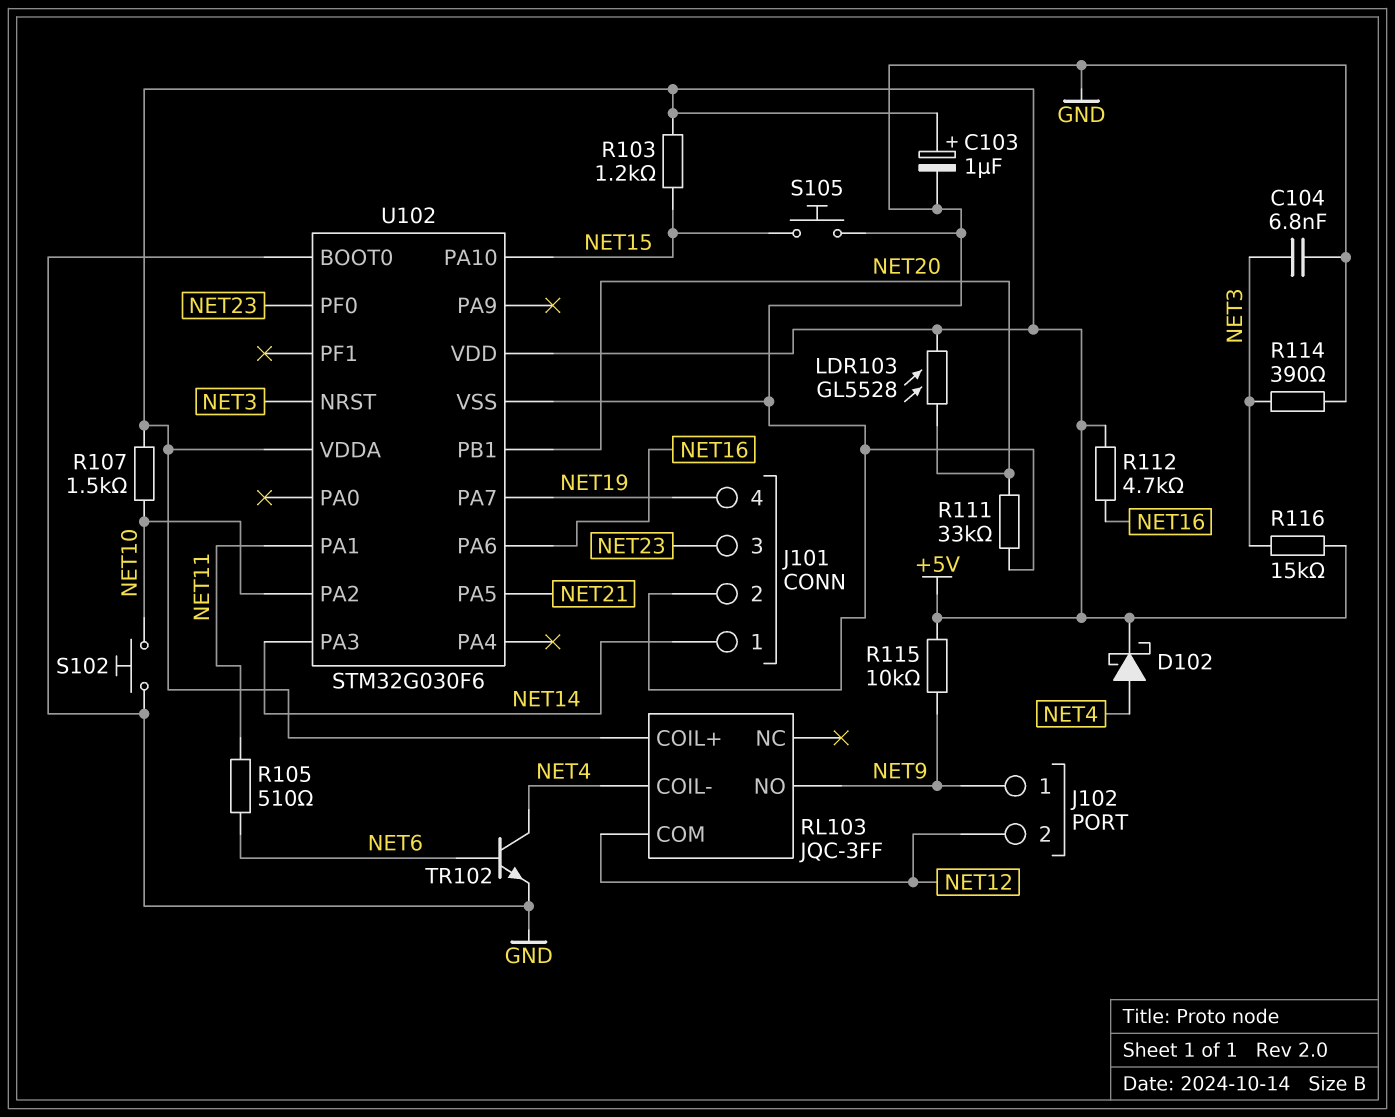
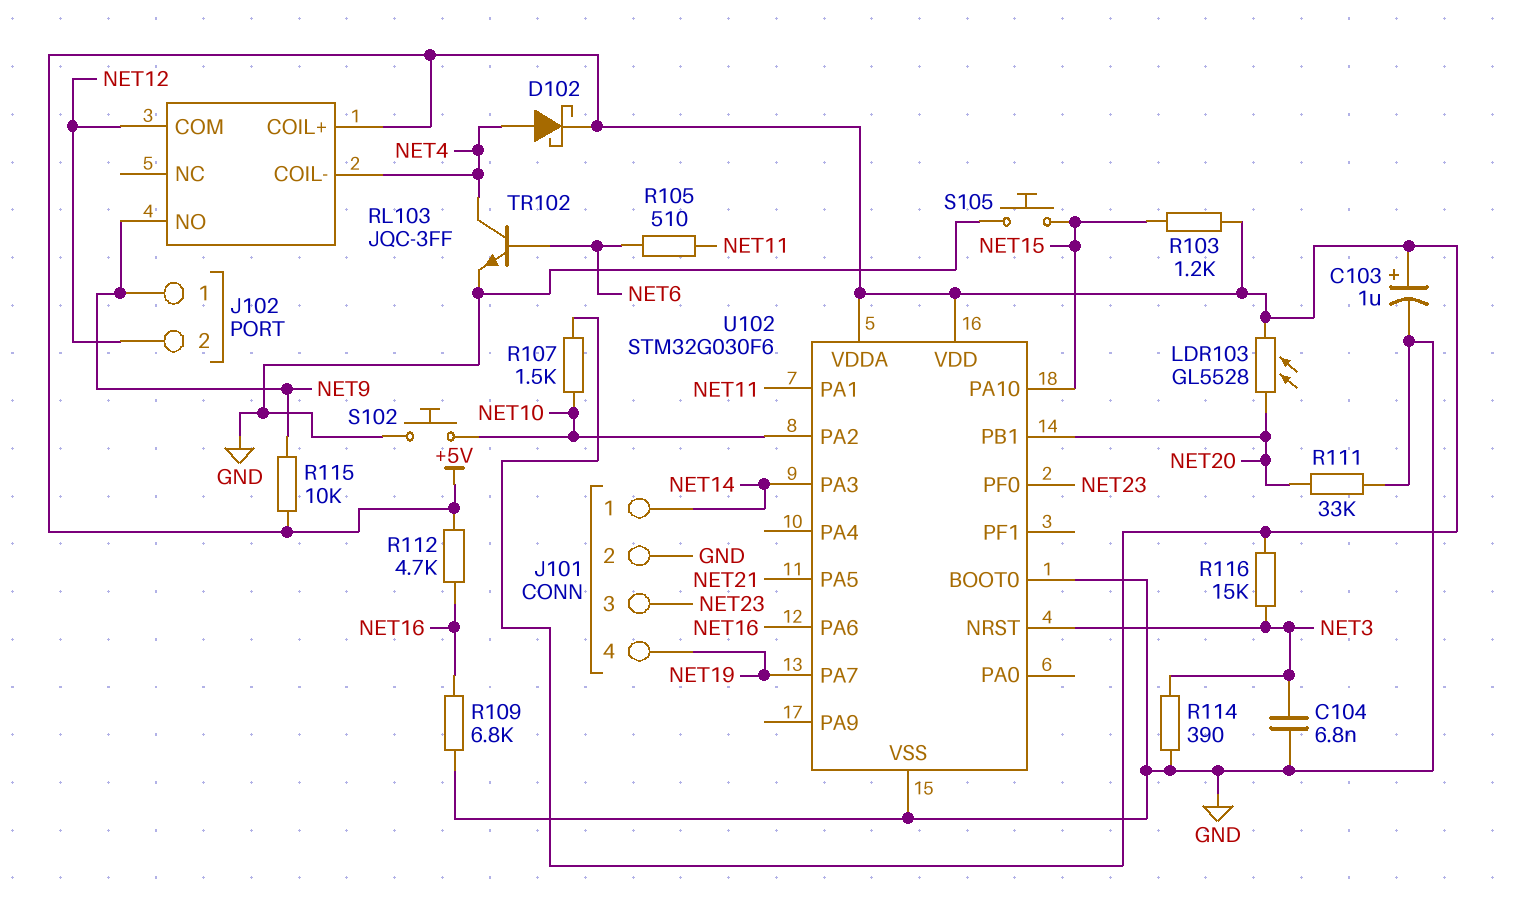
R109: none -> 6.8k (GND, NET16)

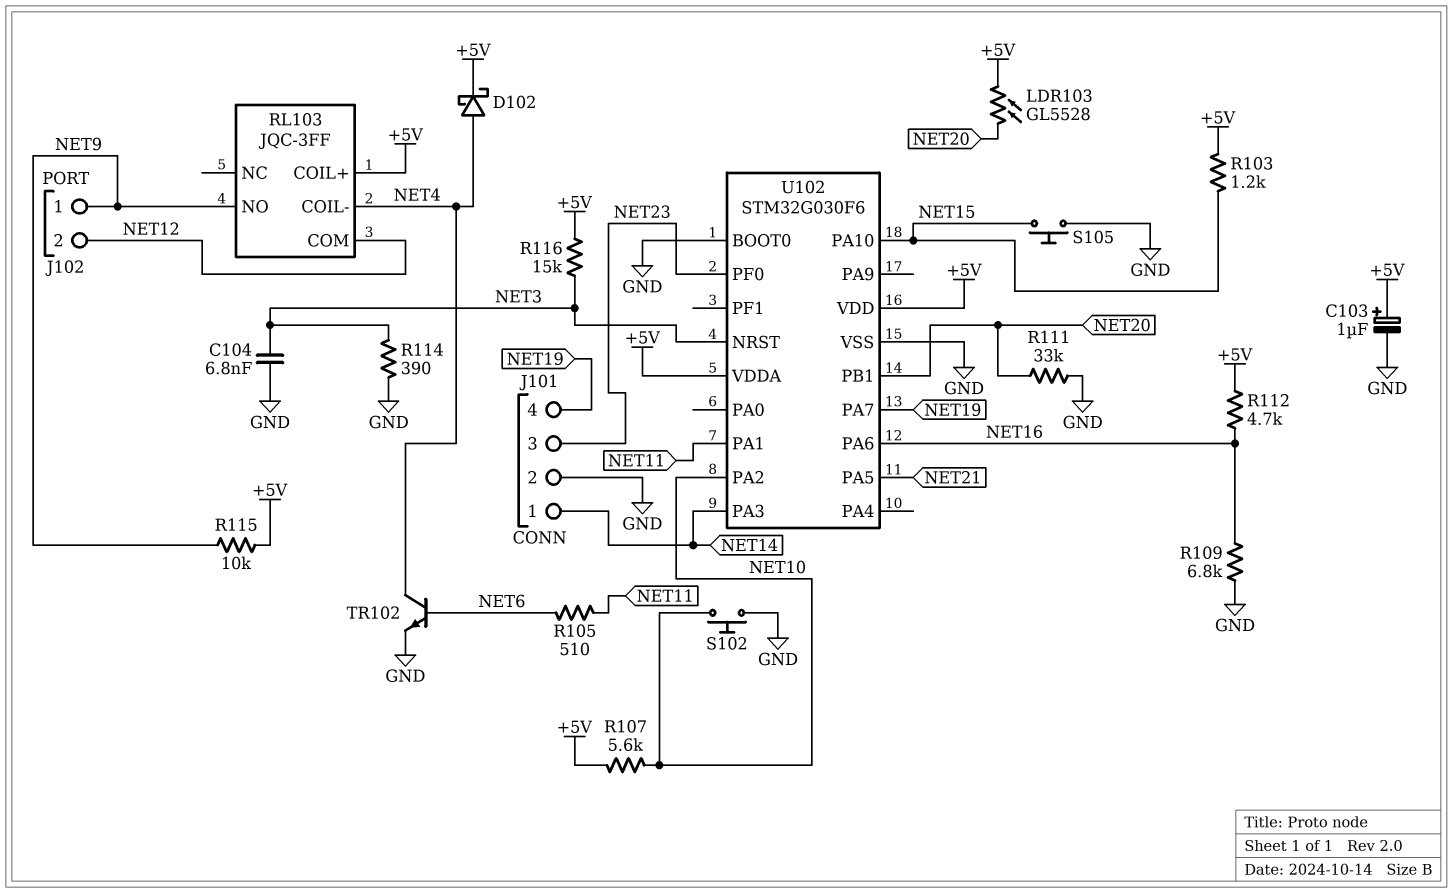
R107: 1.5k (+5V, NET10) -> 5.6k (+5V, NET10)

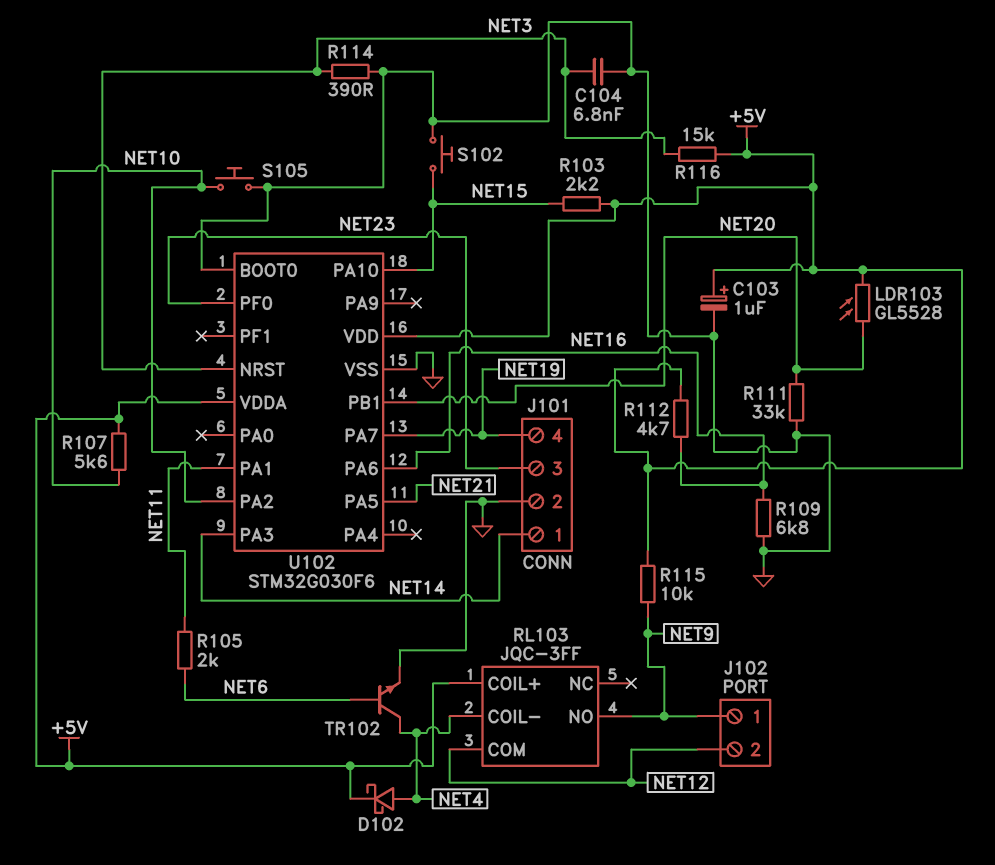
R103: 1.2k (+5V, NET15) -> 2.2k (+5V, NET15)
R105: 510 (NET6, NET11) -> 2k (NET6, NET11)
S102: button (GND, NET10) -> button (GND, NET15)
S105: button (GND, NET15) -> button (GND, NET10)

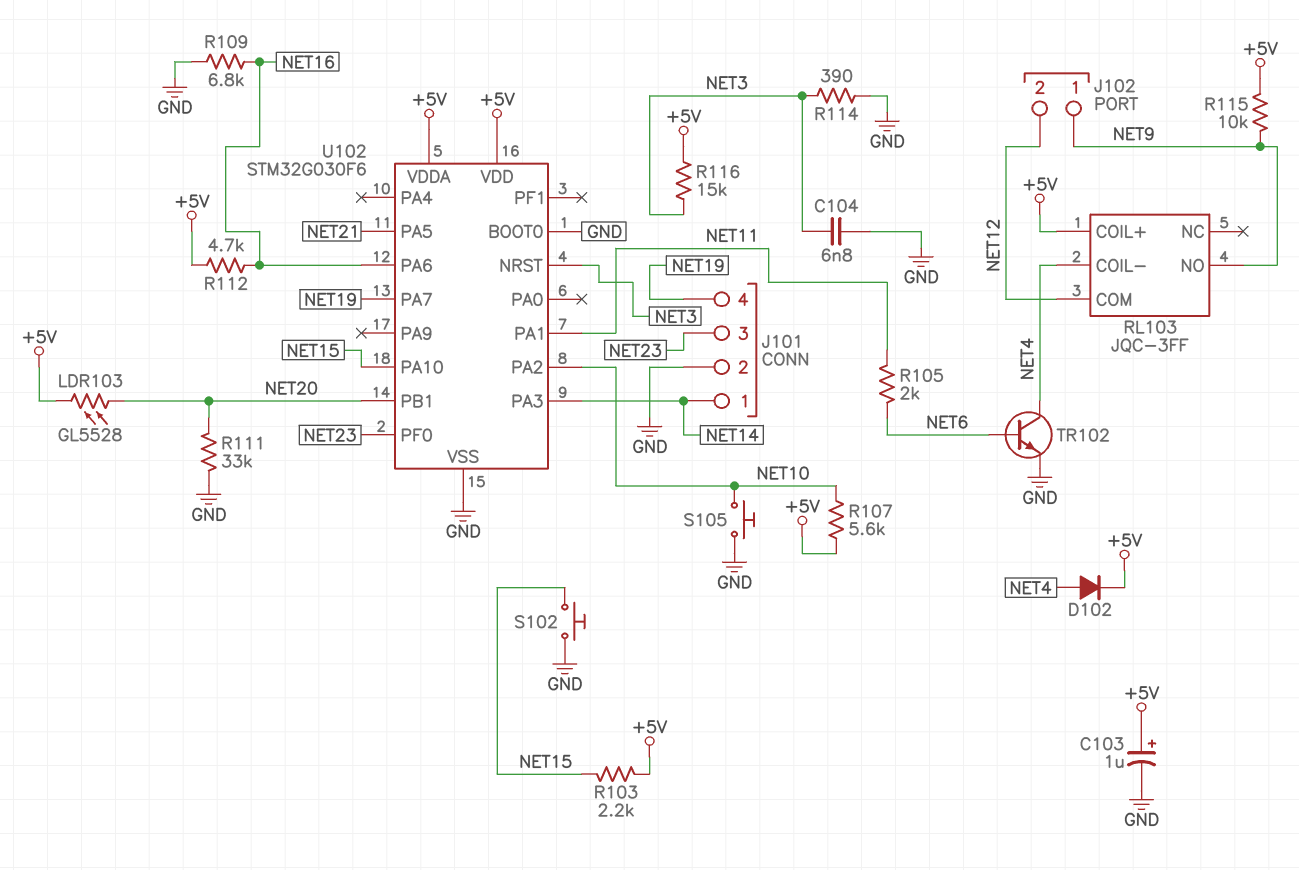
D102: schottky (A NET4, K +5V) -> diode (A NET4, K +5V)

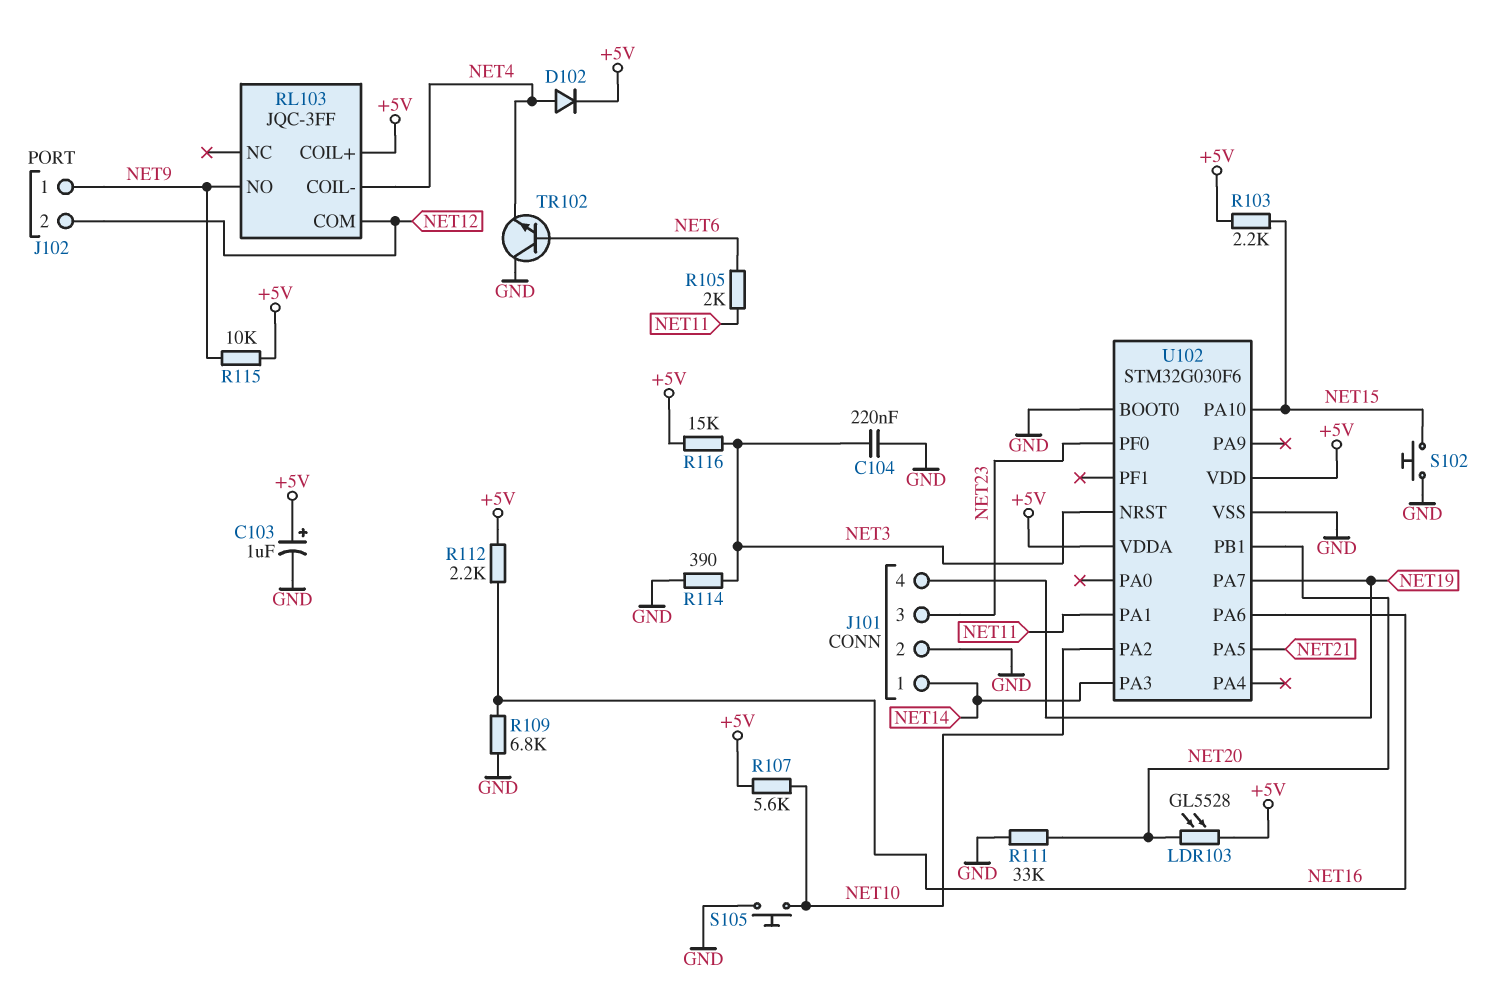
C104: 6.8nF (GND, NET3) -> 220nF (GND, NET3)
R112: 4.7k (+5V, NET16) -> 2.2k (+5V, NET16)
TR102: NPN (B NET6, C NET4, E GND) -> NPN (B NET6, C GND, E NET4)

